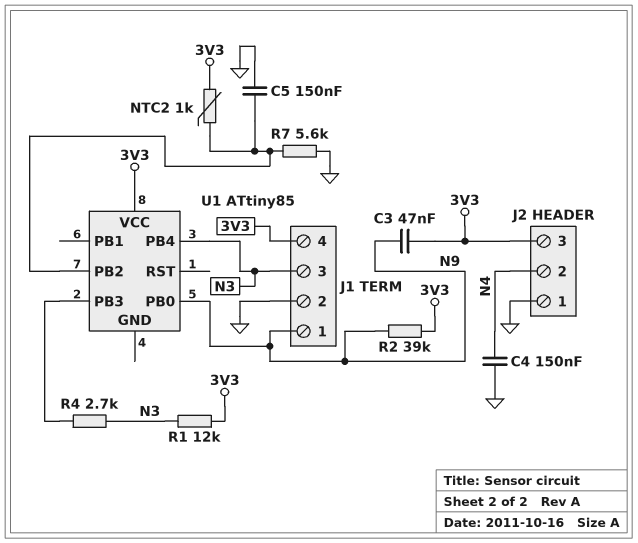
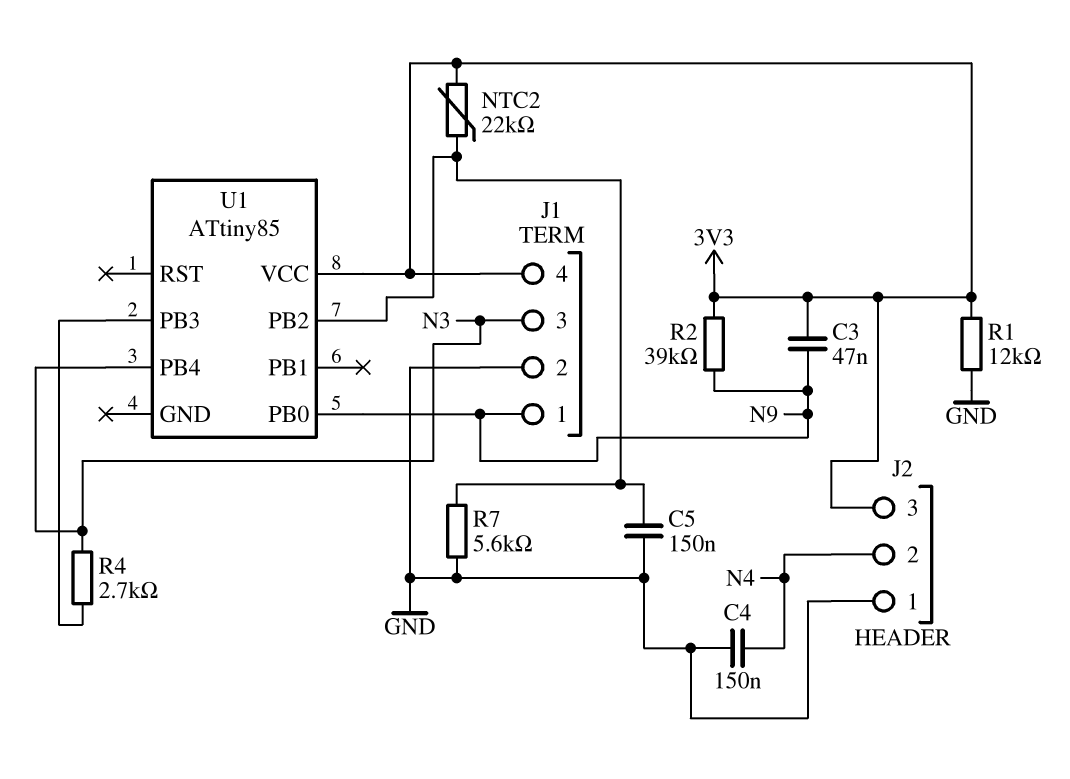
NTC2: 1k (3V3, U1/PB2) -> 22k (3V3, U1/PB2)
R1: 12k (3V3, N3) -> 12k (3V3, GND)

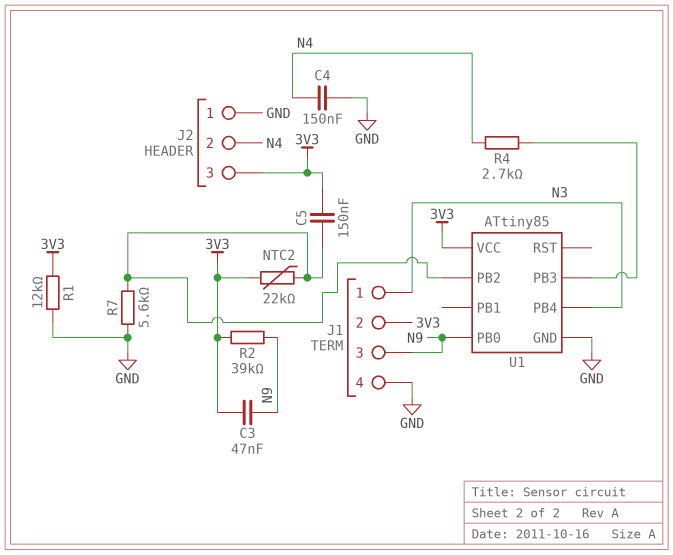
C5: 150nF (GND, U1/PB2) -> 150nF (3V3, U1/PB2)
J1 pin 1: N9 -> N3
J1 pin 2: GND -> 3V3
J1 pin 3: N3 -> N9
J1 pin 4: 3V3 -> GND
R4: 2.7k (N3, U1/PB3) -> 2.7k (N4, U1/PB3)
U1 pin GND: none -> GND

